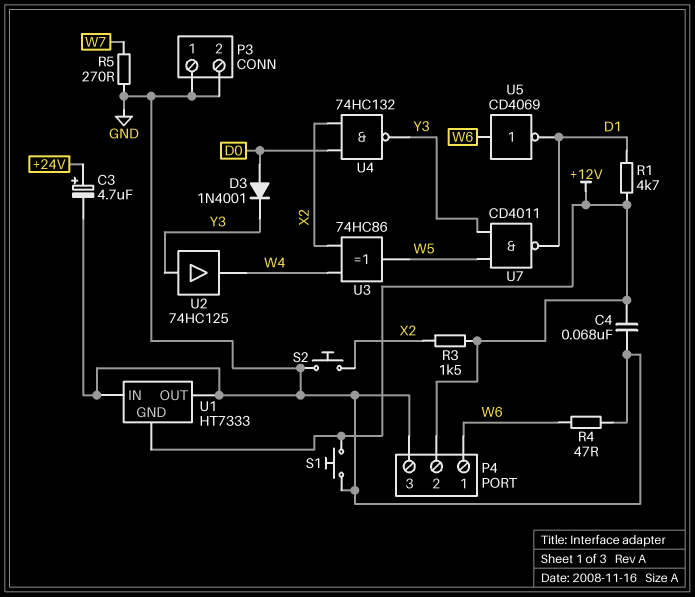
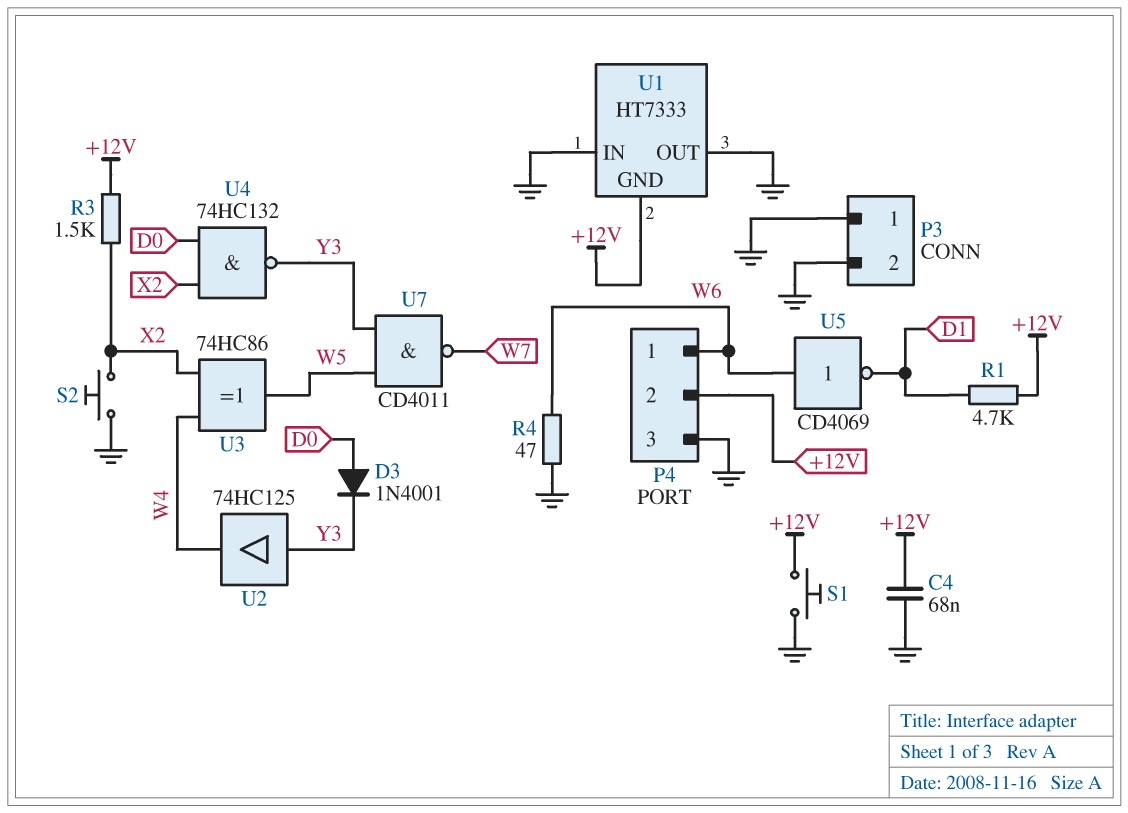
C3: 4.7uF (plus +24V, minus GND) -> none
R5: 270 (GND, W7) -> none
U7: NAND CD4011 (in W5, in Y3, out D1) -> NAND CD4011 (in W5, in Y3, out W7)

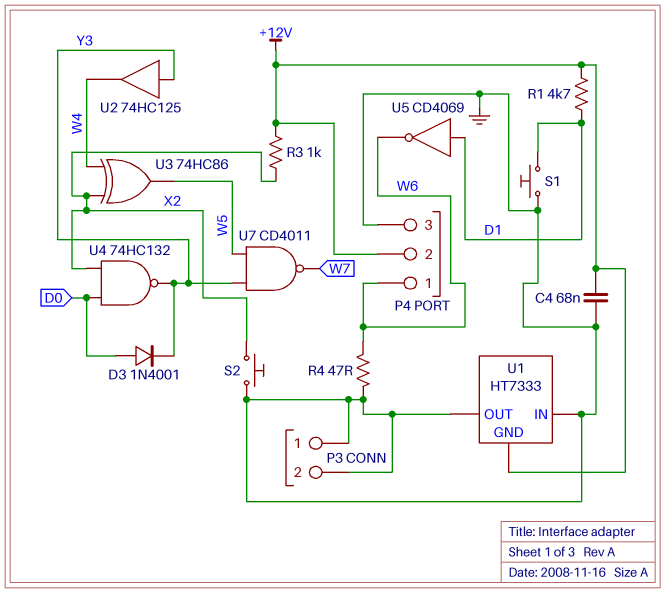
R3: 1.5k (+12V, X2) -> 1k (+12V, X2)
S1: button (+12V, GND) -> button (D1, GND)
U5: NOT CD4069 (in W6, out D1) -> NOT CD4069 (in D1, out W6)

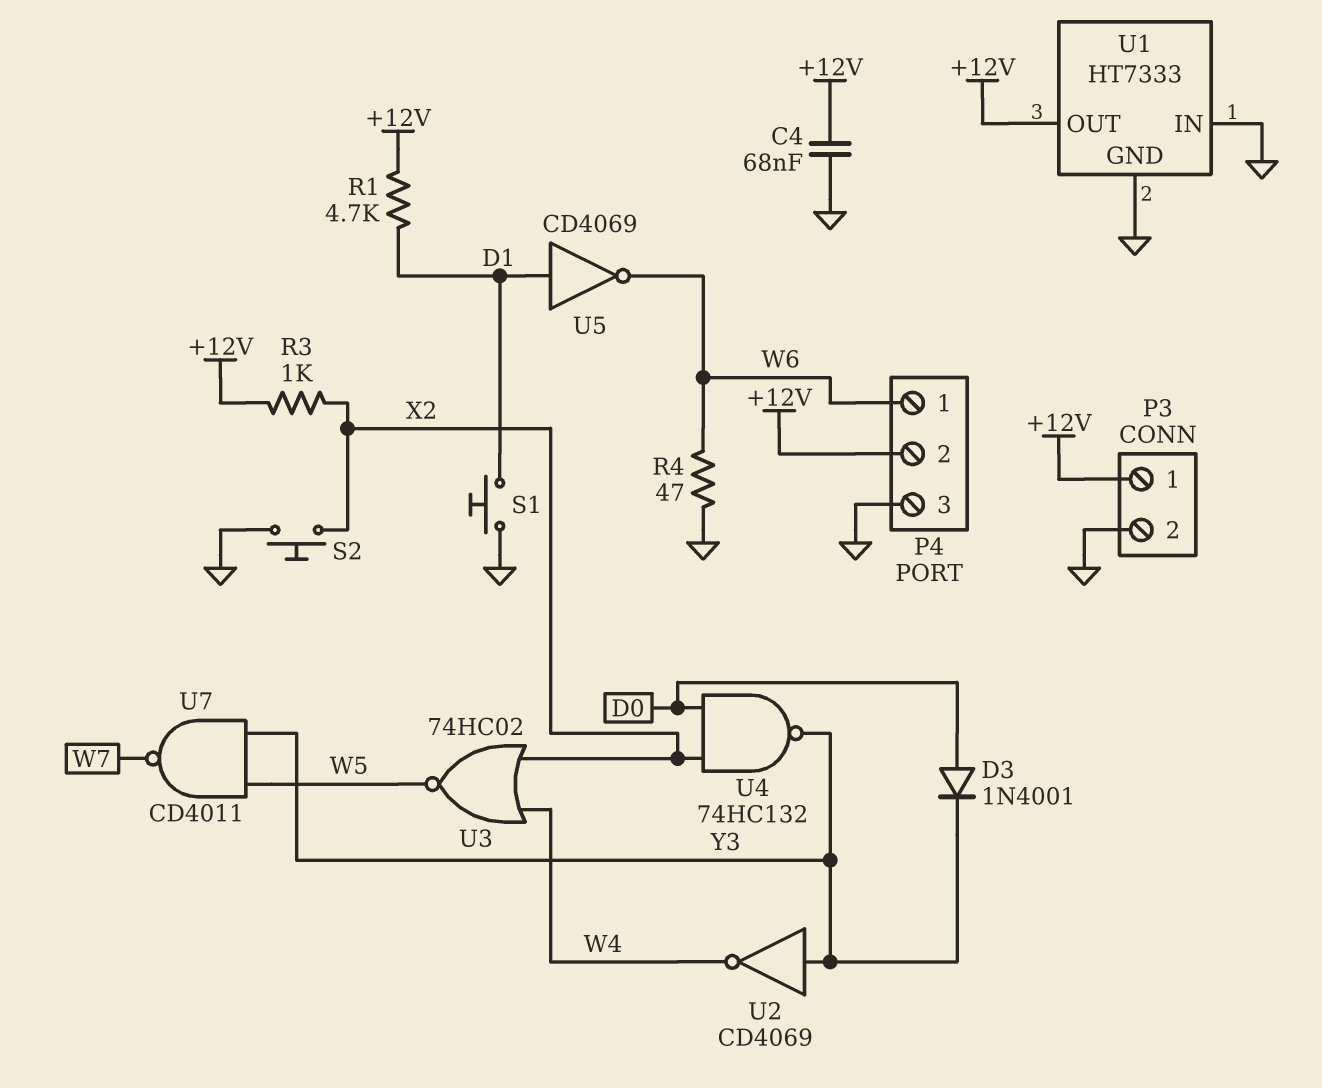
P3 pin 1: GND -> +12V
U1 pin GND: +12V -> GND
U1 pin OUT: GND -> +12V
U2: buffer 74HC125 (in Y3, out W4) -> NOT CD4069 (in Y3, out W4)
U3: XOR 74HC86 (in W4, in X2, out W5) -> NOR 74HC02 (in W4, in X2, out W5)

